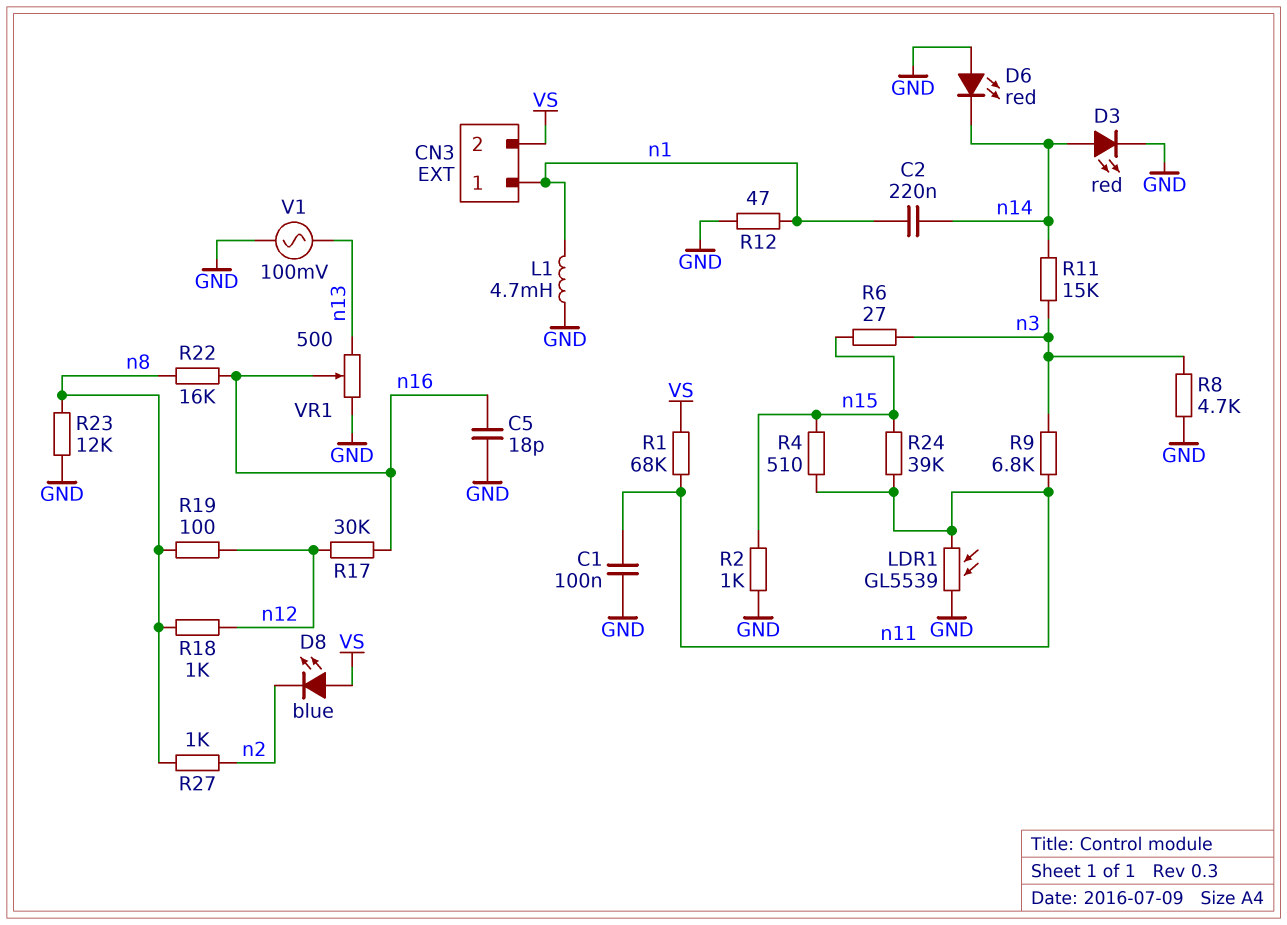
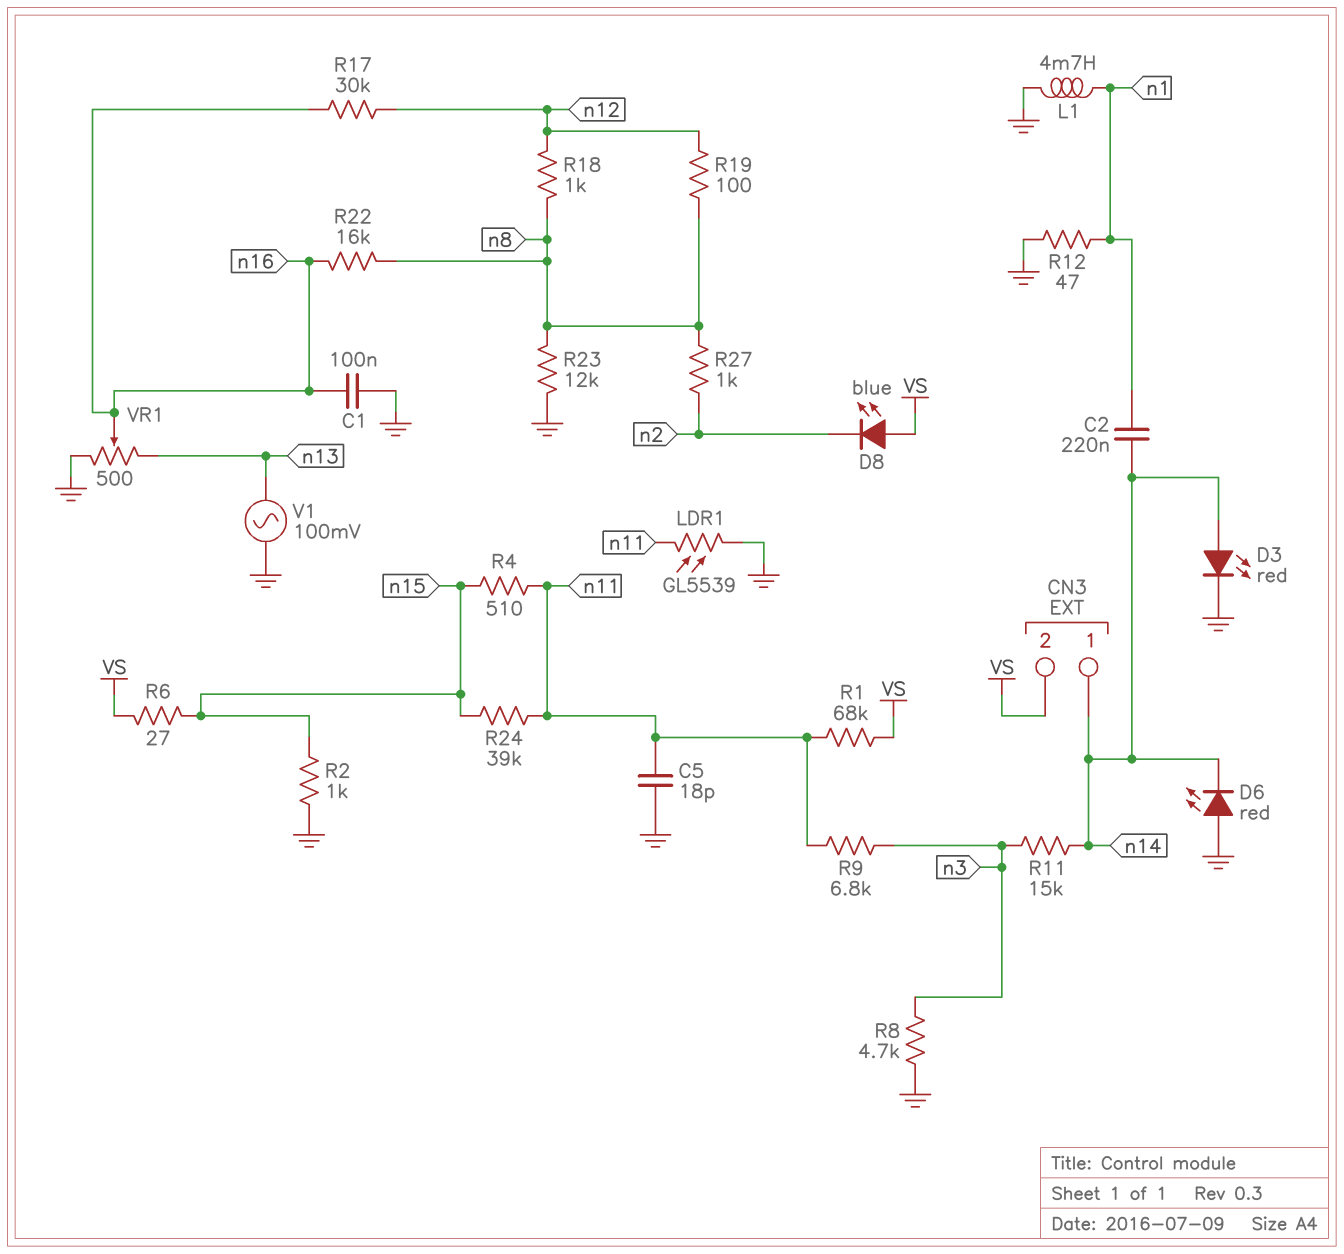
C1: 100nF (GND, n11) -> 100nF (GND, n16)
C5: 18pF (GND, n16) -> 18pF (GND, n11)
CN3 pin 1: n1 -> n14
R6: 27 (n3, n15) -> 27 (VS, n15)

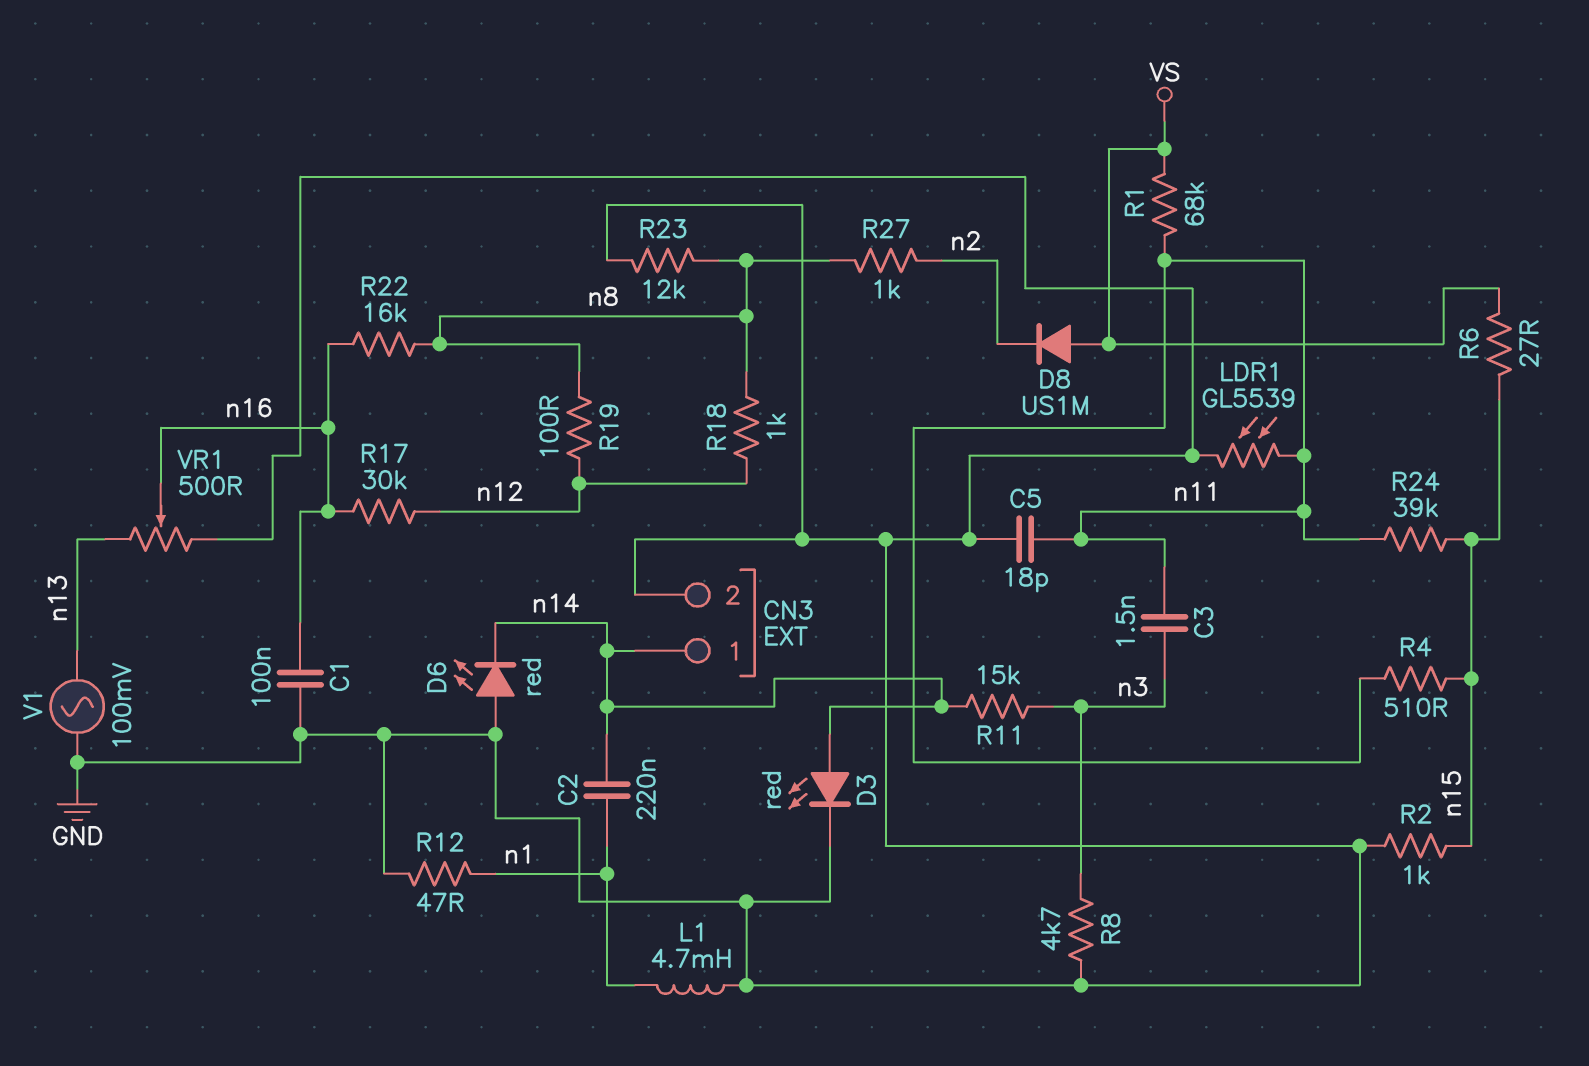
C3: none -> 1.5nF (n3, n11)
CN3 pin 2: VS -> GND
D8: LED blue (A VS, K n2) -> diode US1M (A VS, K n2)
R9: 6.8k (n3, n11) -> none

